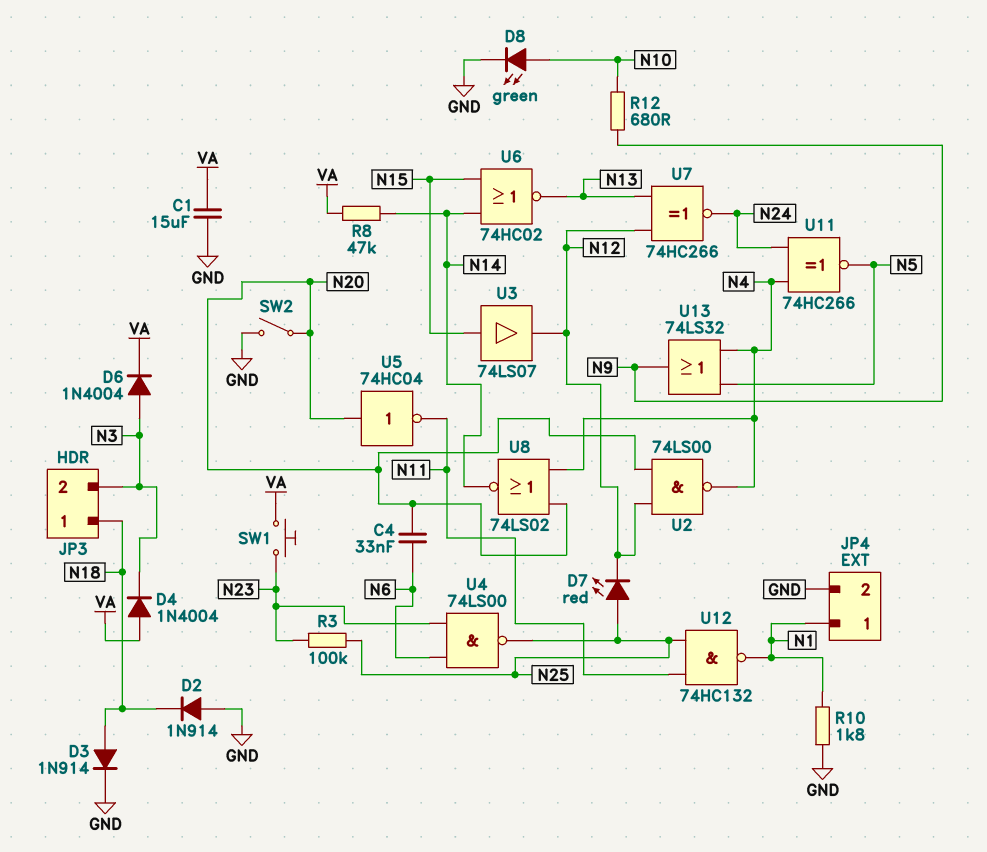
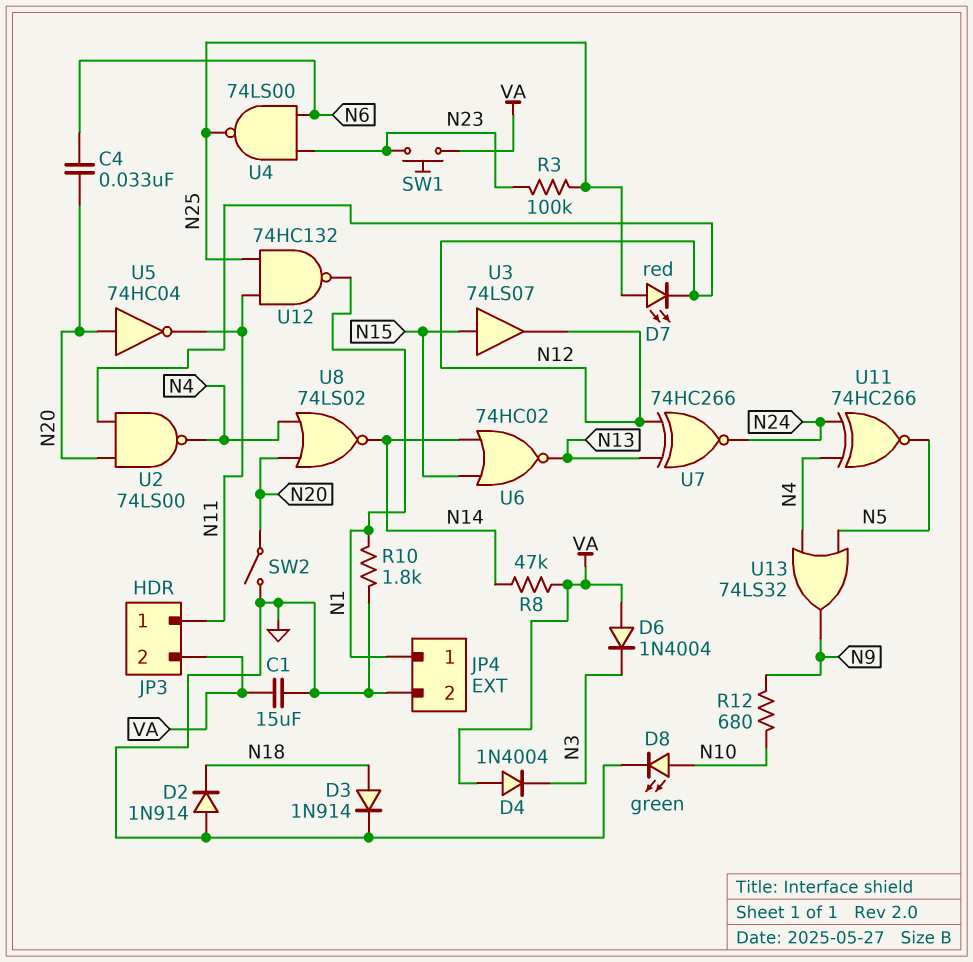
D6: diode 1N4004 (A N3, K VA) -> diode 1N4004 (A VA, K N3)
JP3 pin 1: N18 -> N11
JP3 pin 2: N3 -> VA

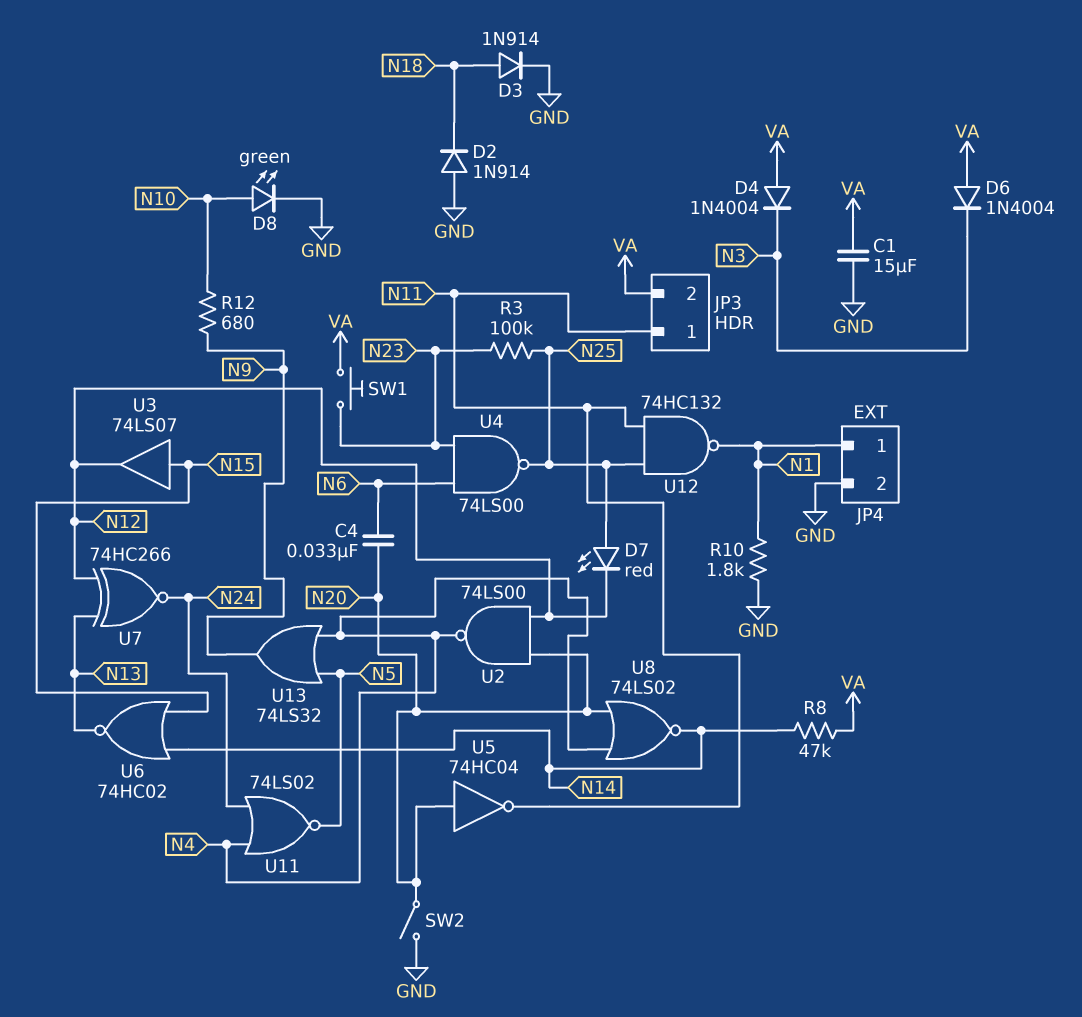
U11: XNOR 74HC266 (in N4, in N24, out N5) -> NOR 74LS02 (in N4, in N24, out N5)

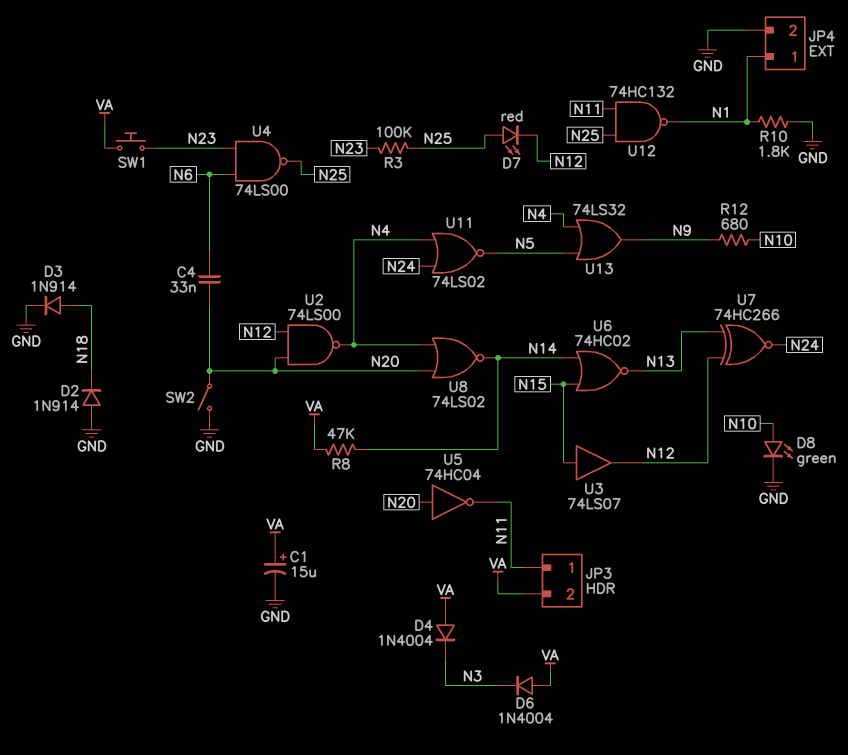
C1: 15uF (GND, VA) -> 15uF (plus VA, minus GND)

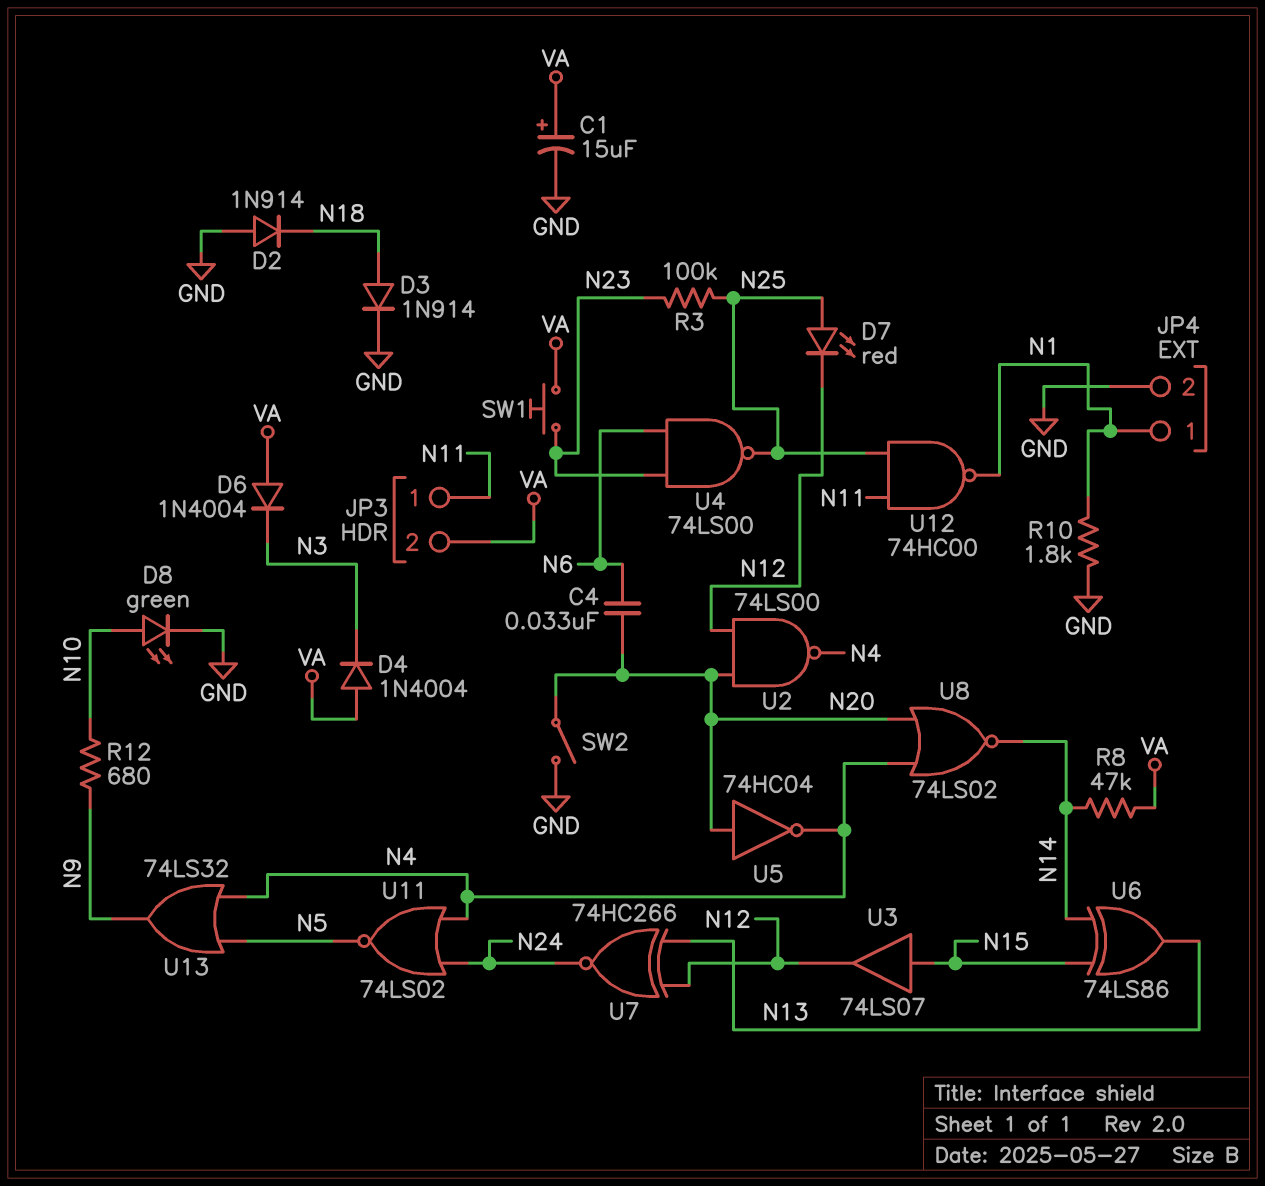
U5: NOT 74HC04 (in N20, out N11) -> NOT 74HC04 (in N20, out N4)
U6: NOR 74HC02 (in N14, in N15, out N13) -> XOR 74LS86 (in N14, in N15, out N13)
U12: NAND 74HC132 (in N11, in N25, out N1) -> NAND 74HC00 (in N11, in N25, out N1)

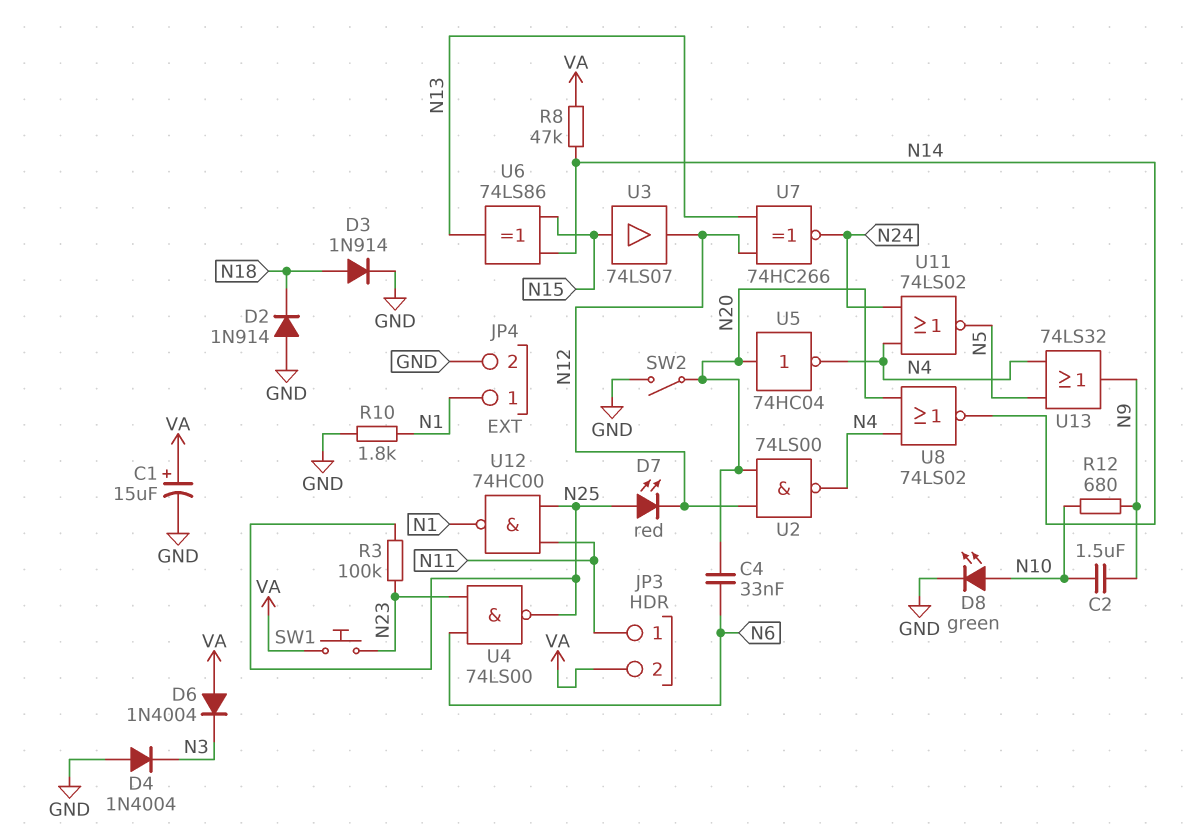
C2: none -> 1.5uF (N9, N10)
D4: diode 1N4004 (A VA, K N3) -> diode 1N4004 (A GND, K N3)

